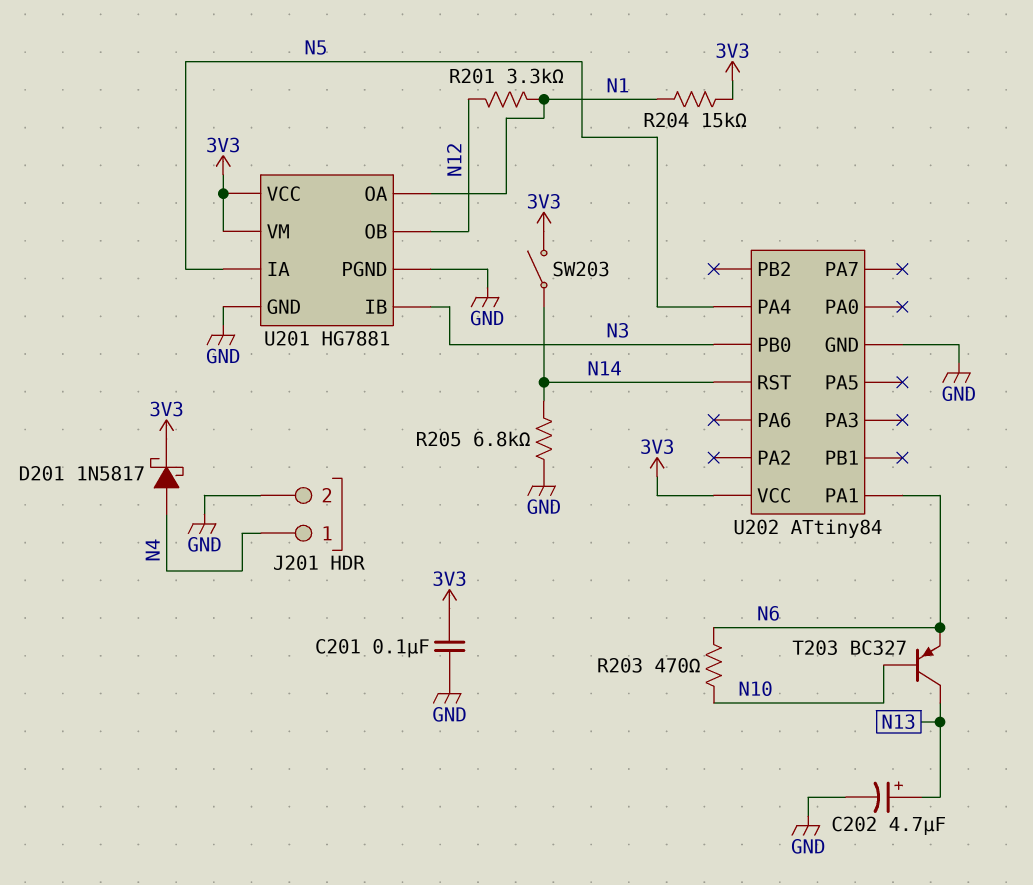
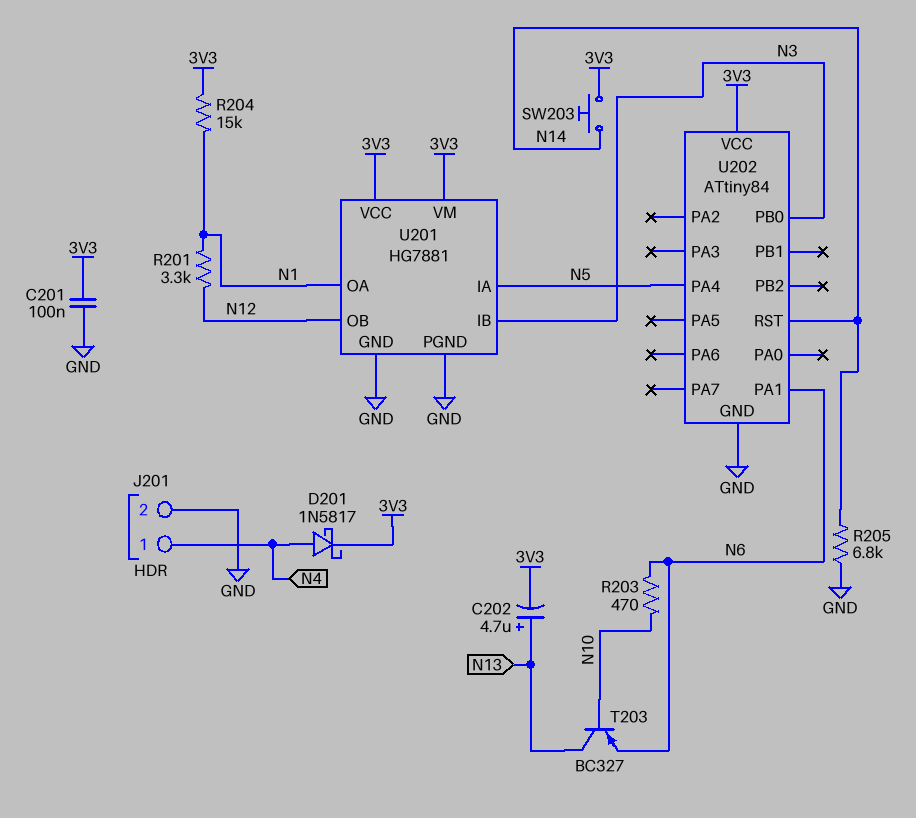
C202: 4.7uF (plus N13, minus GND) -> 4.7uF (plus N13, minus 3V3)
SW203: switch (3V3, N14) -> button (3V3, N14)

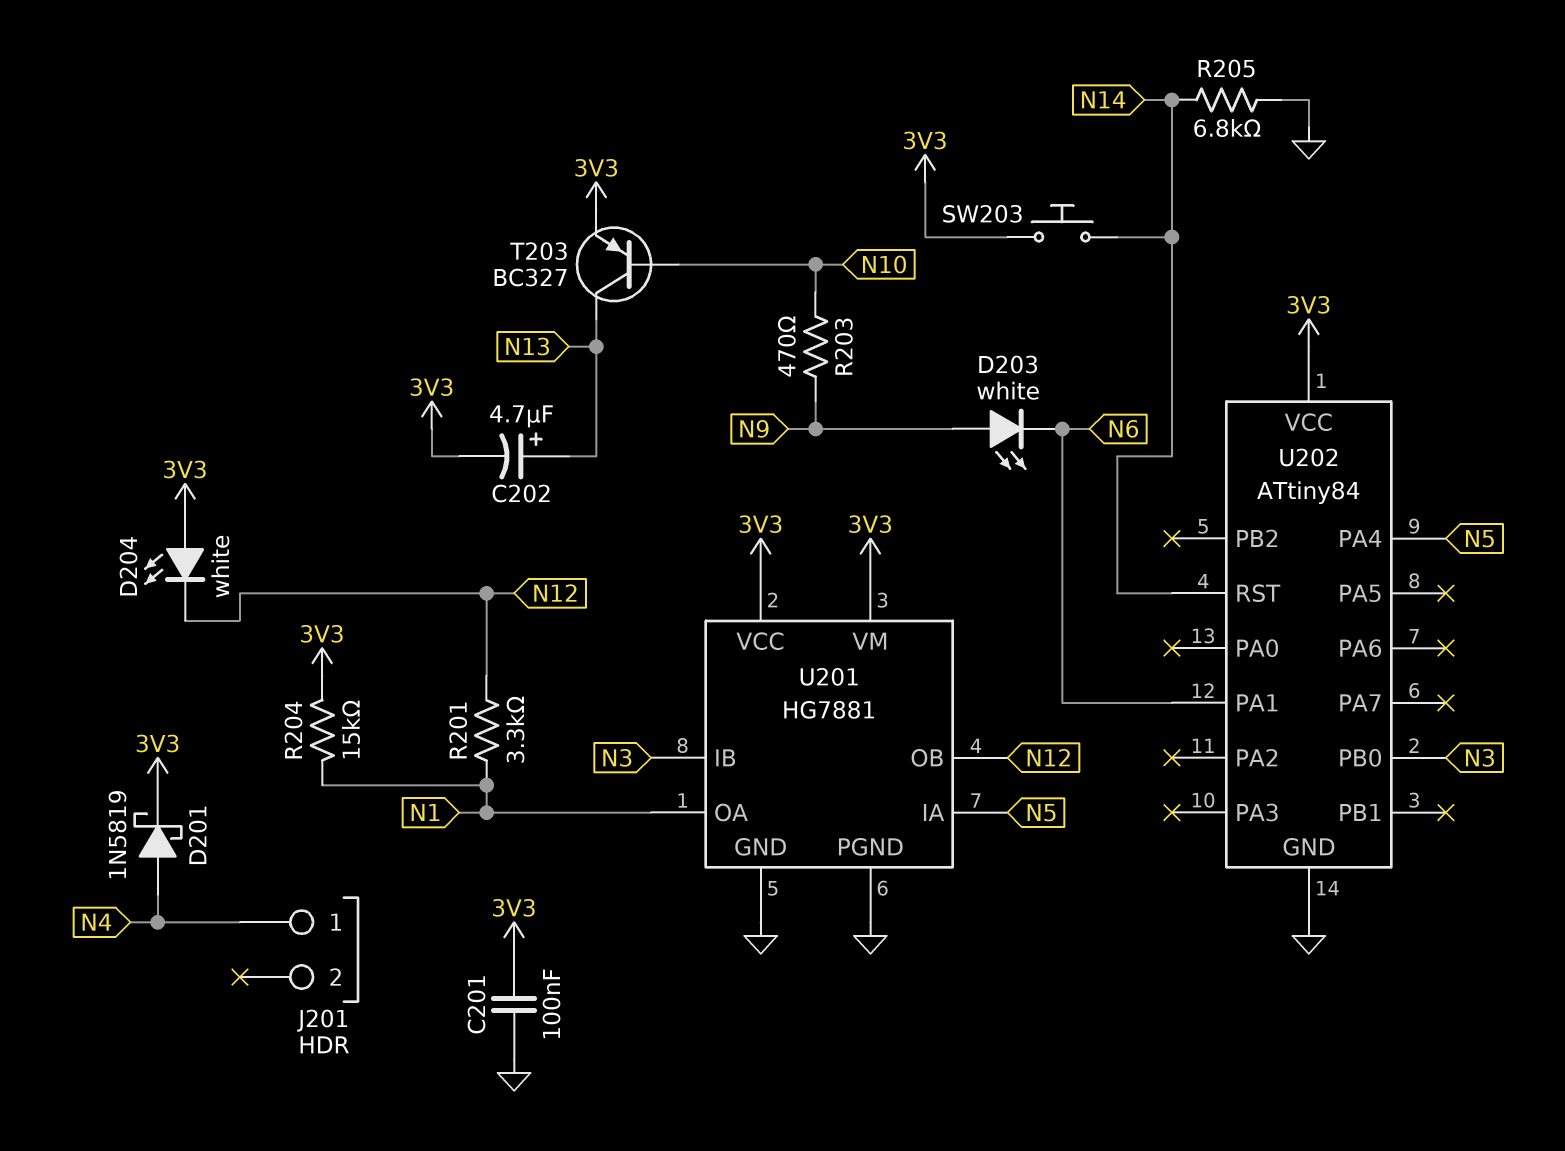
D201: schottky 1N5817 (A N4, K 3V3) -> schottky 1N5819 (A N4, K 3V3)
D203: none -> LED white (A N9, K N6)
D204: none -> LED white (A 3V3, K N12)
J201 pin 2: GND -> none
R203: 470 (N6, N10) -> 470 (N9, N10)
T203: PNP BC327 (B N10, C N13, E N6) -> PNP BC327 (B N10, C N13, E 3V3)

